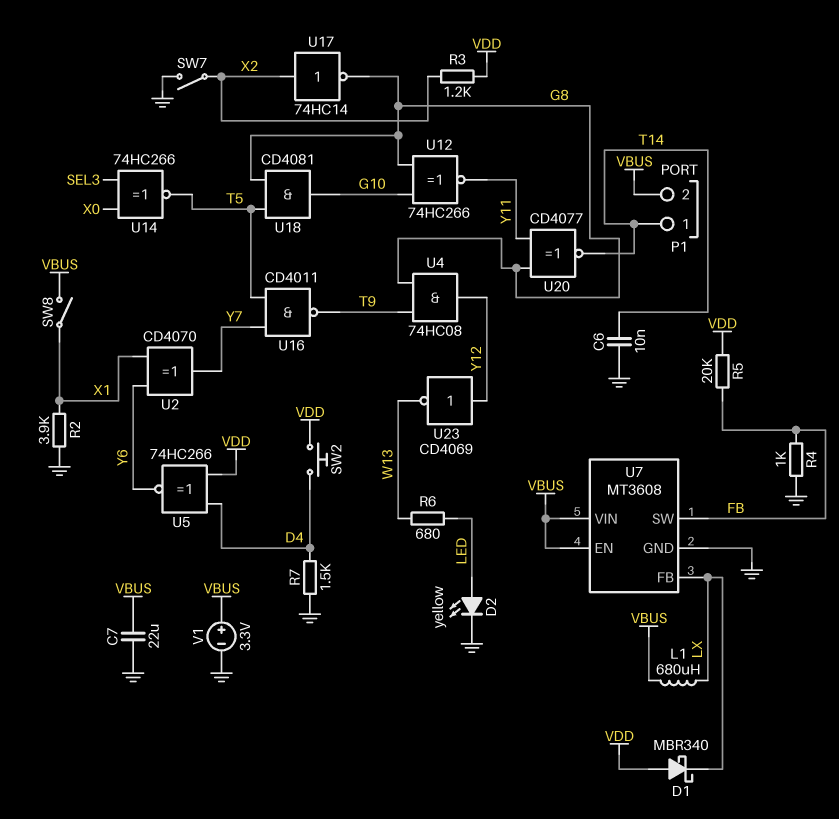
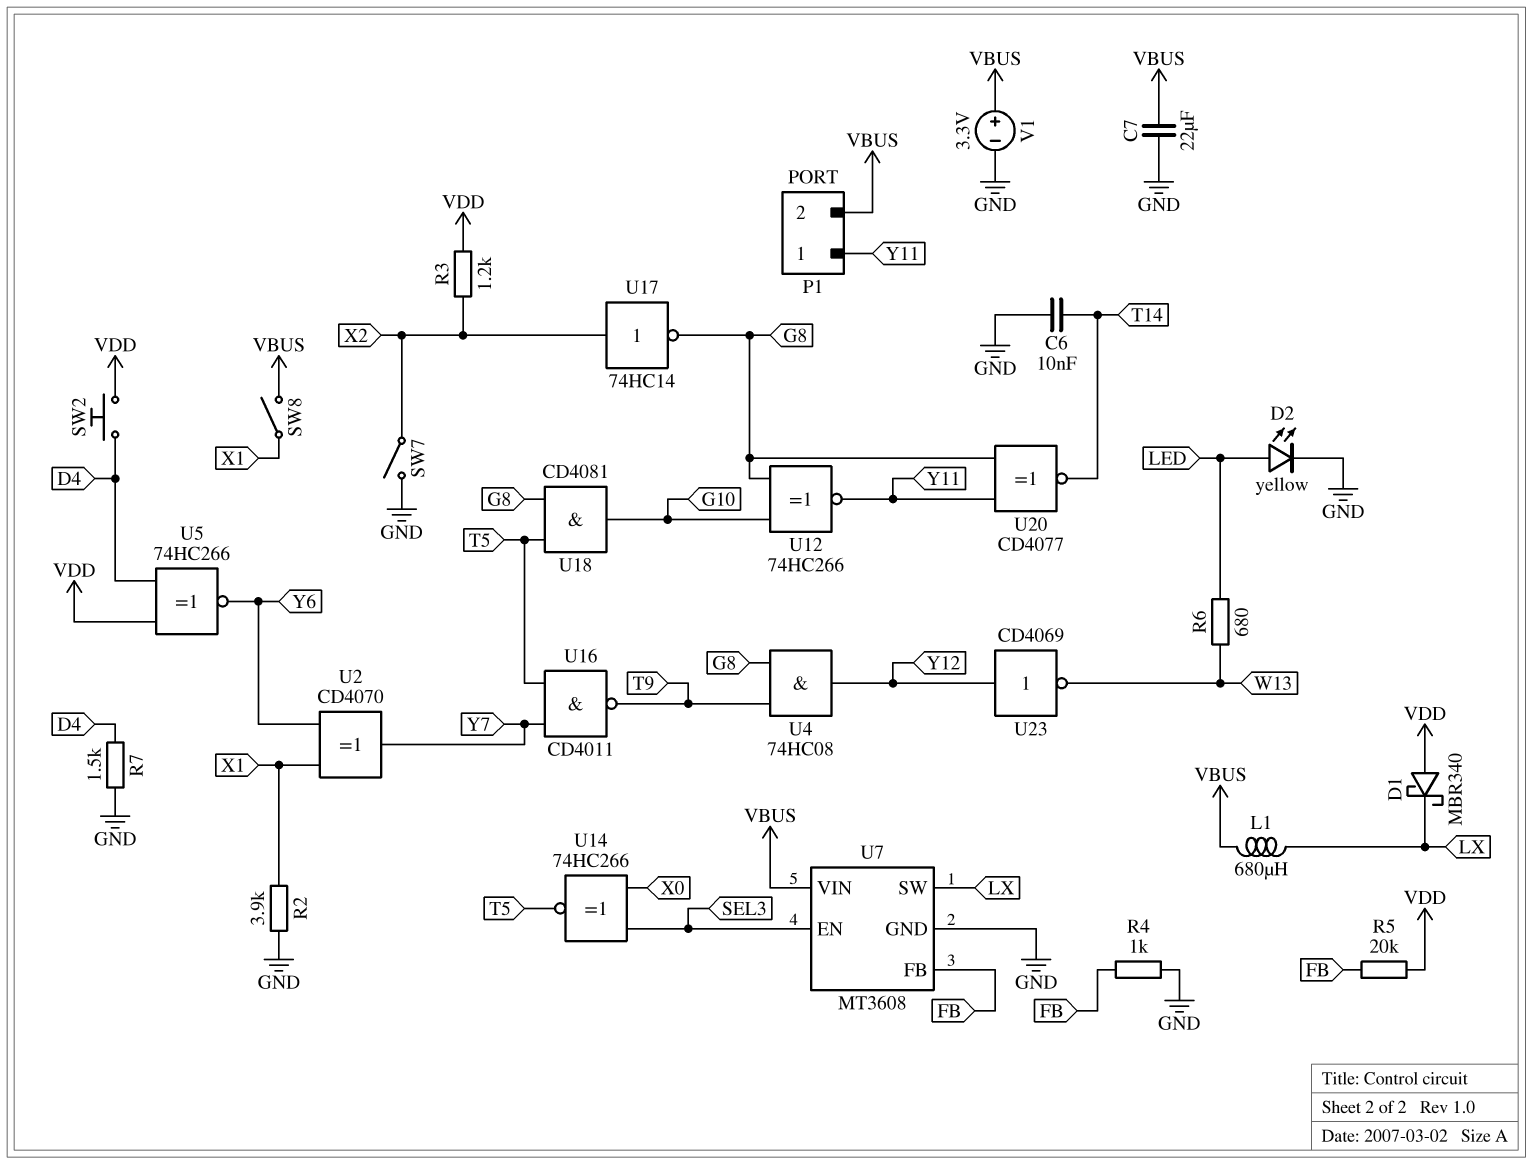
P1 pin 1: T14 -> Y11
U7 pin EN: VBUS -> SEL3
U7 pin FB: LX -> FB
U7 pin SW: FB -> LX

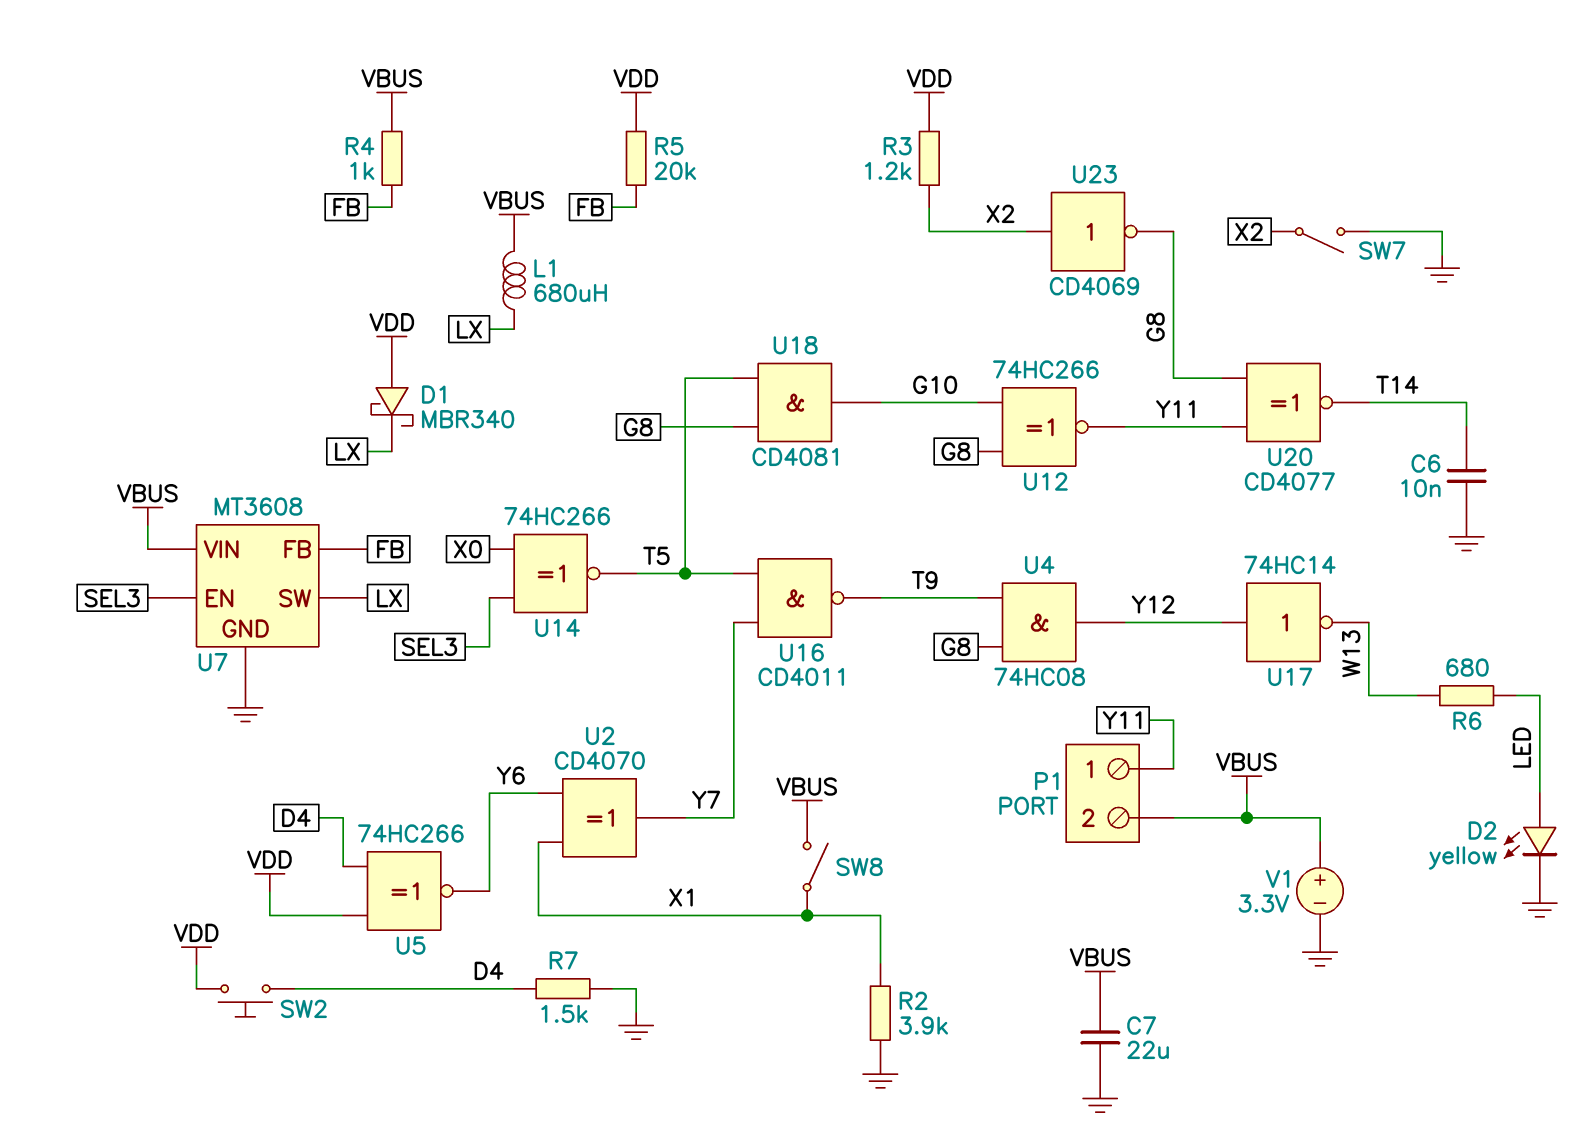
R4: 1k (FB, GND) -> 1k (FB, VBUS)
U17: NOT 74HC14 (in X2, out G8) -> NOT 74HC14 (in Y12, out W13)
U23: NOT CD4069 (in Y12, out W13) -> NOT CD4069 (in X2, out G8)

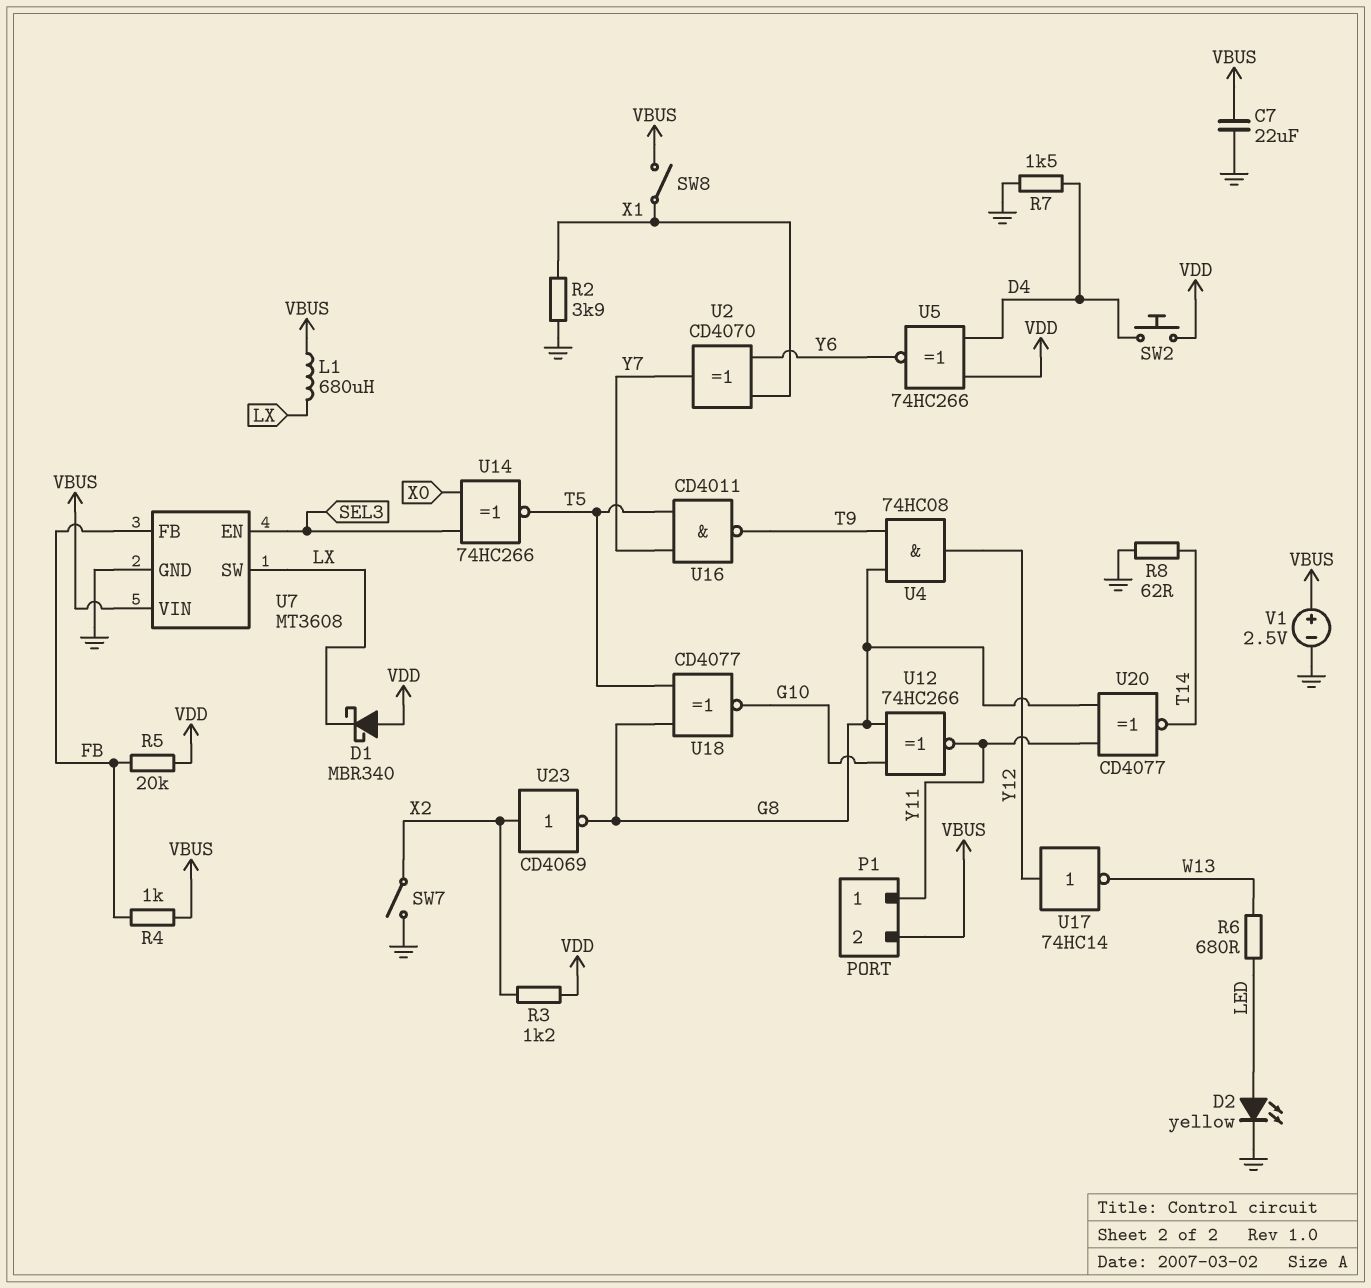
C6: 10nF (GND, T14) -> none
R8: none -> 62 (GND, T14)
U18: AND CD4081 (in G8, in T5, out G10) -> XNOR CD4077 (in G8, in T5, out G10)
V1: 3.3V (plus VBUS, minus GND) -> 2.5V (plus VBUS, minus GND)

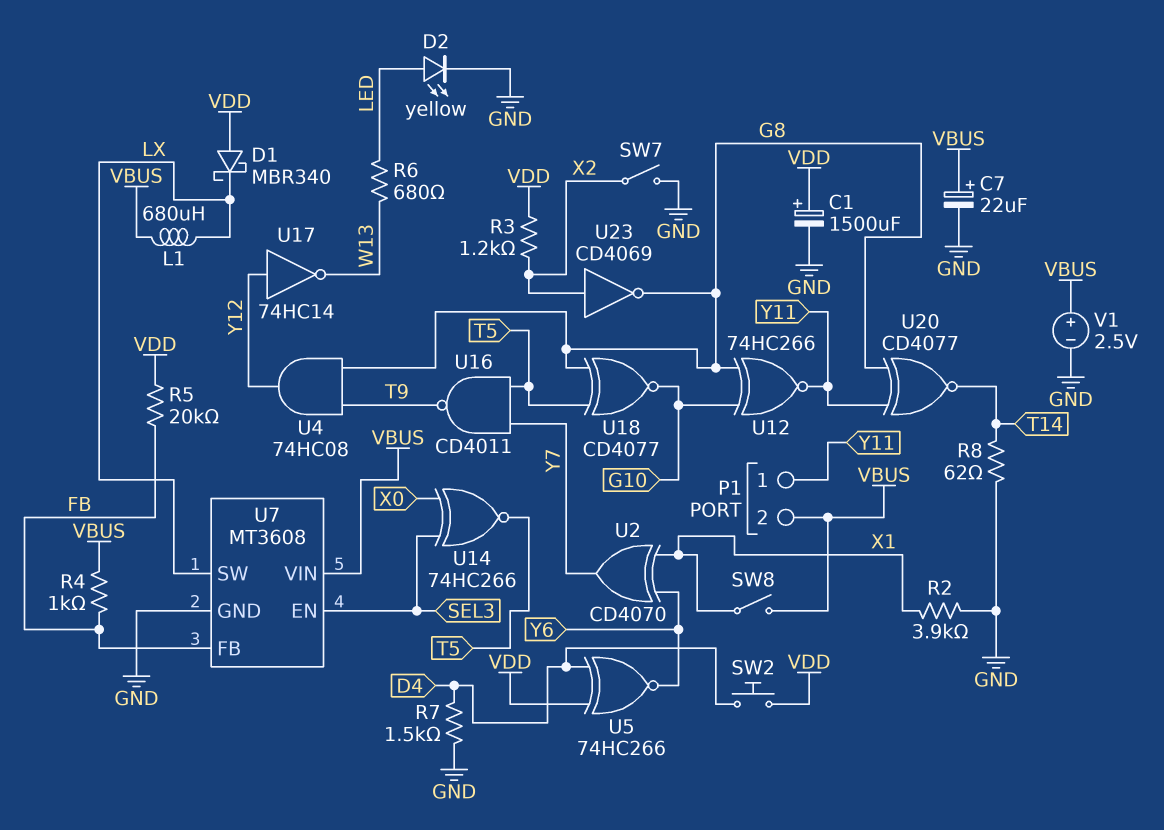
C1: none -> 1500uF (plus VDD, minus GND)
C7: 22uF (GND, VBUS) -> 22uF (plus VBUS, minus GND)

